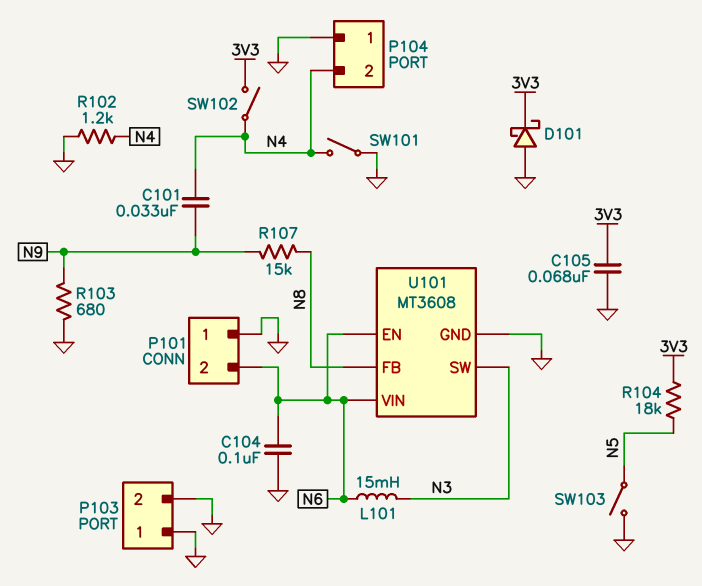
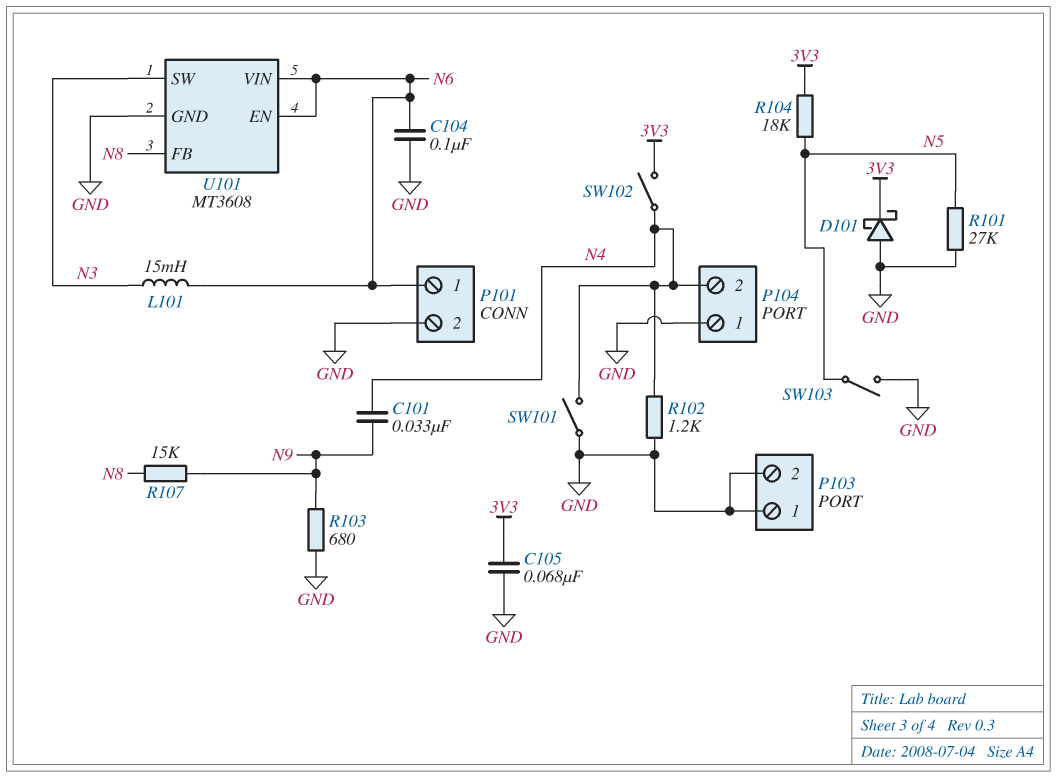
P101 pin 1: GND -> N6
P101 pin 2: N6 -> GND
R101: none -> 27k (GND, N5)

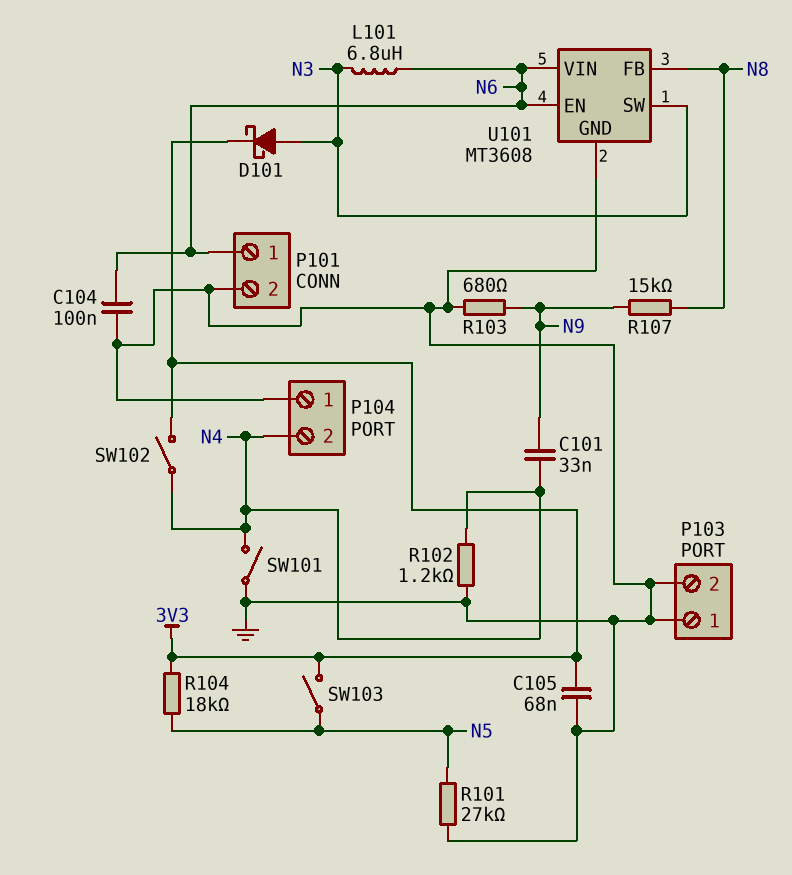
D101: schottky (A GND, K 3V3) -> schottky (A N3, K 3V3)
L101: 15mH (N3, N6) -> 6.8uH (N3, N6)
SW103: switch (GND, N5) -> switch (3V3, N5)

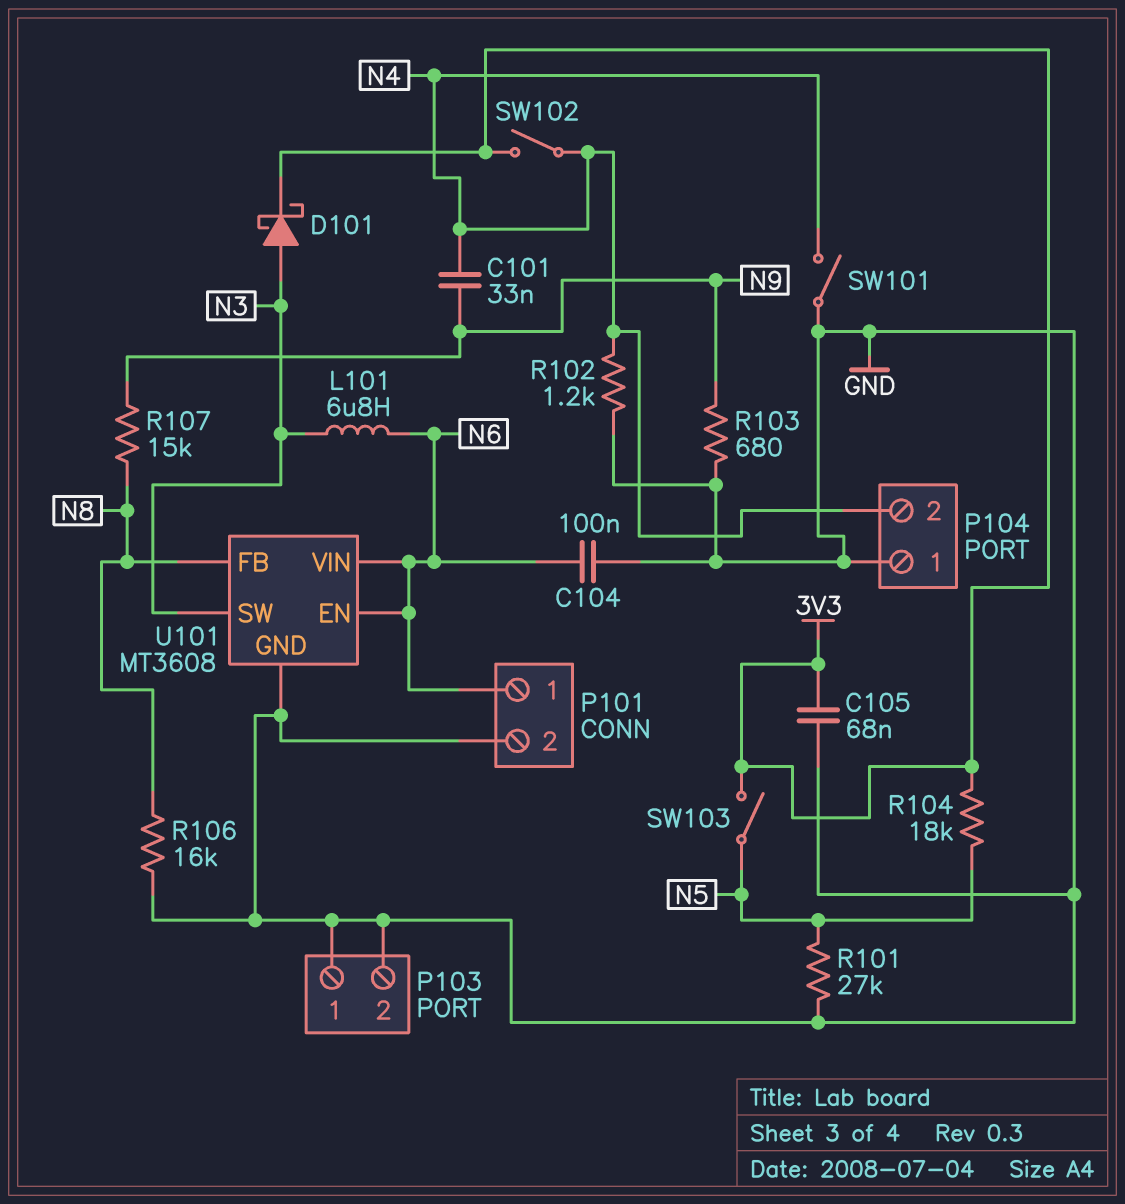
R106: none -> 16k (GND, N8)

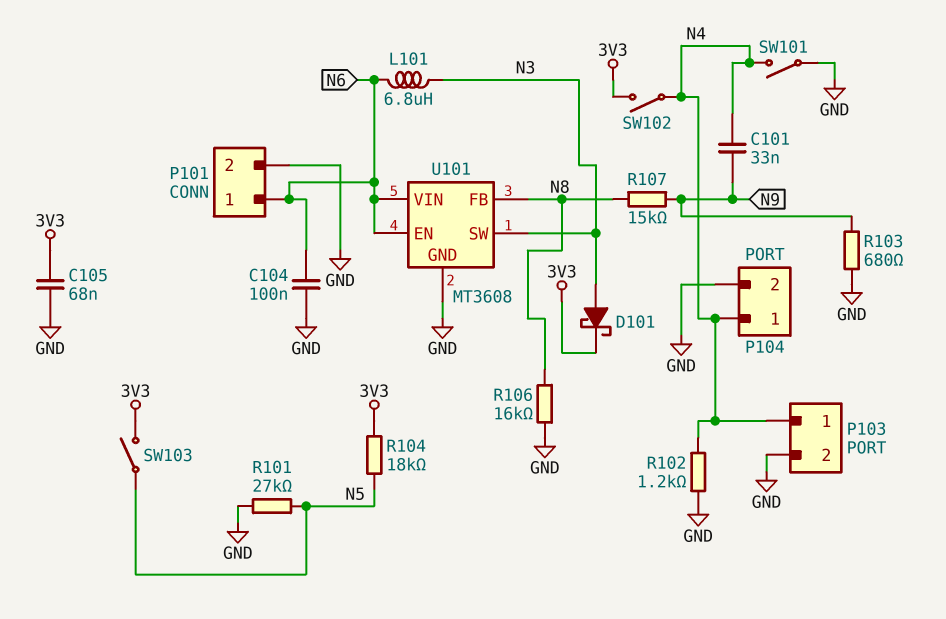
P103 pin 1: GND -> N4
P104 pin 1: GND -> N4
P104 pin 2: N4 -> GND

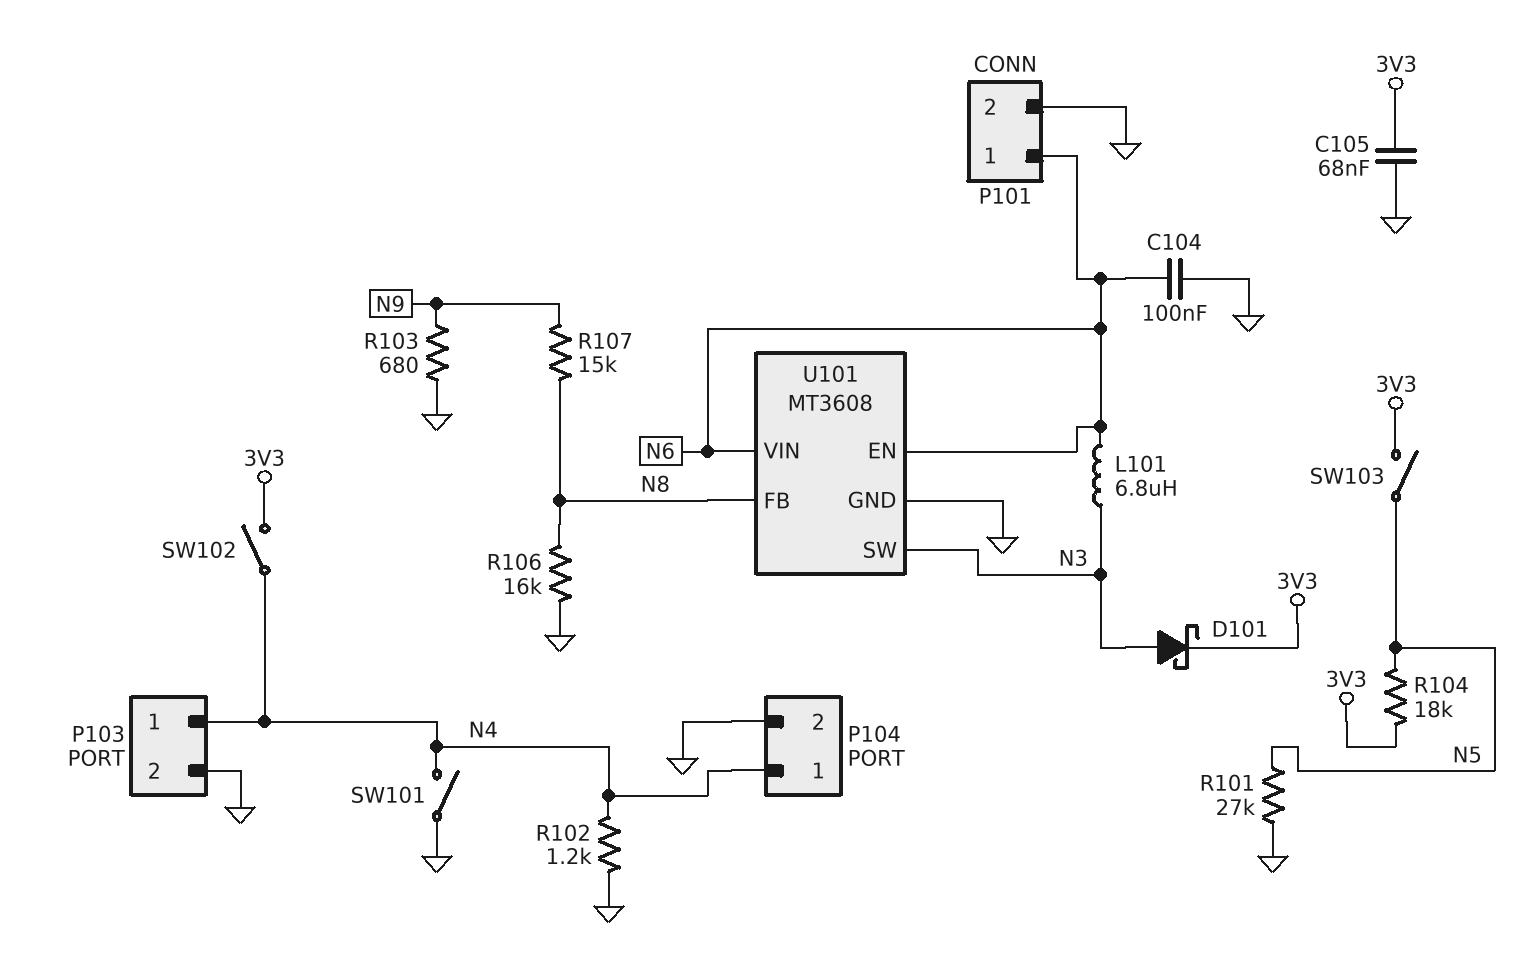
C101: 33nF (N4, N9) -> none

